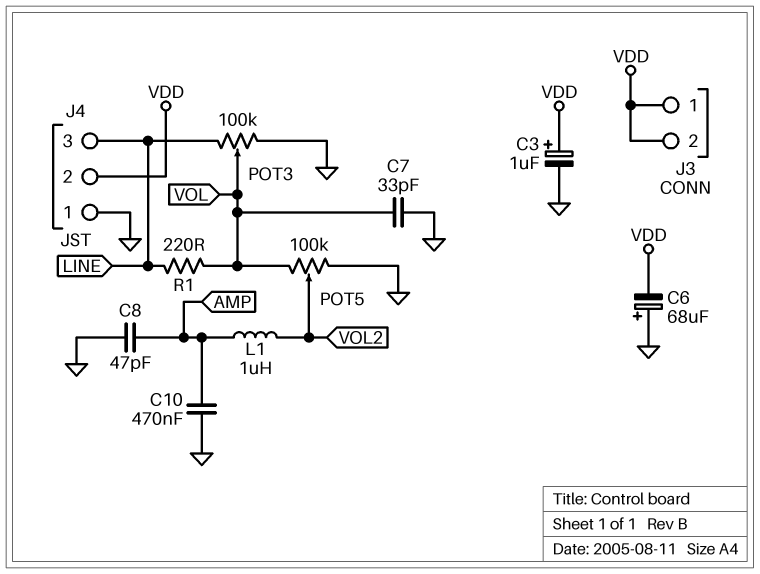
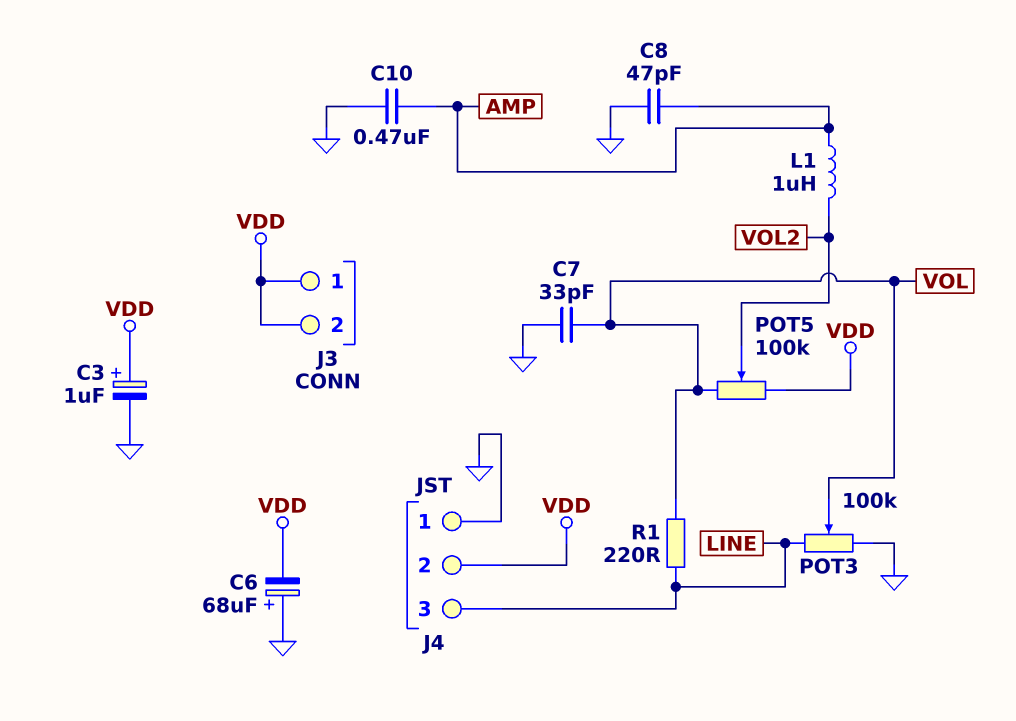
POT5: 100k (GND, VOL, wiper VOL2) -> 100k (VDD, VOL, wiper VOL2)

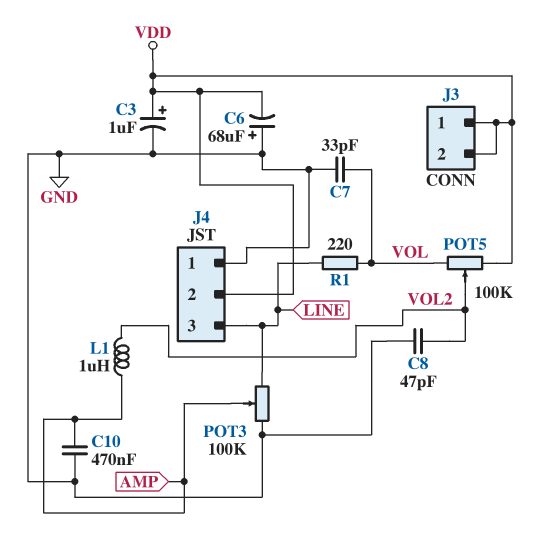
C8: 47pF (AMP, GND) -> 47pF (GND, VOL2)
POT3: 100k (GND, LINE, wiper VOL) -> 100k (GND, LINE, wiper AMP)

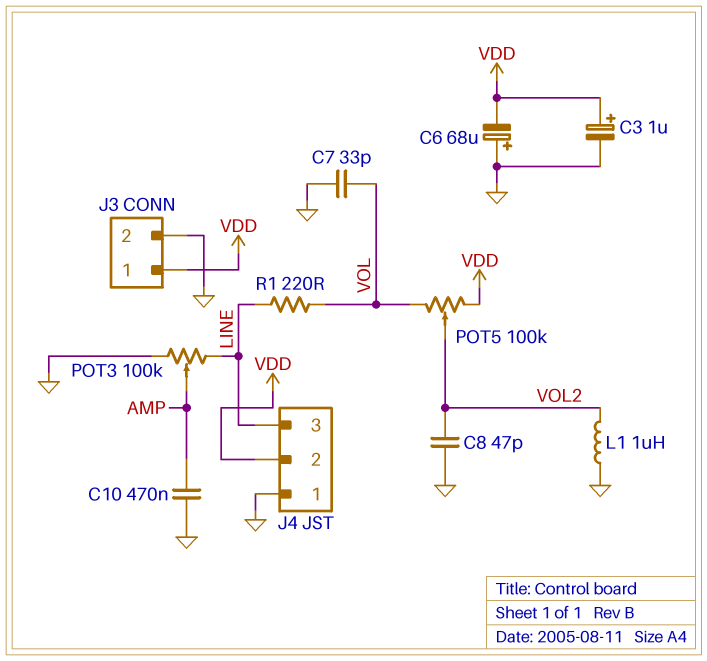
J3 pin 2: VDD -> GND
L1: 1uH (AMP, VOL2) -> 1uH (GND, VOL2)

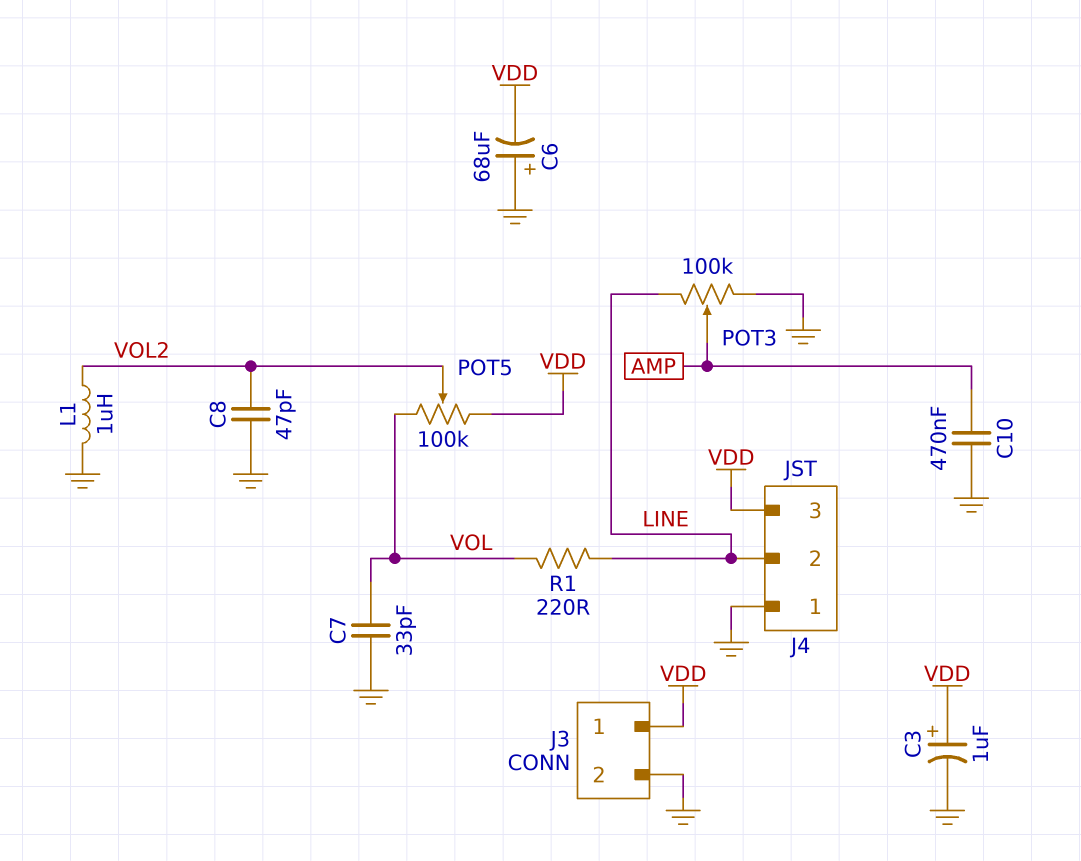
J4 pin 2: VDD -> LINE
J4 pin 3: LINE -> VDD

